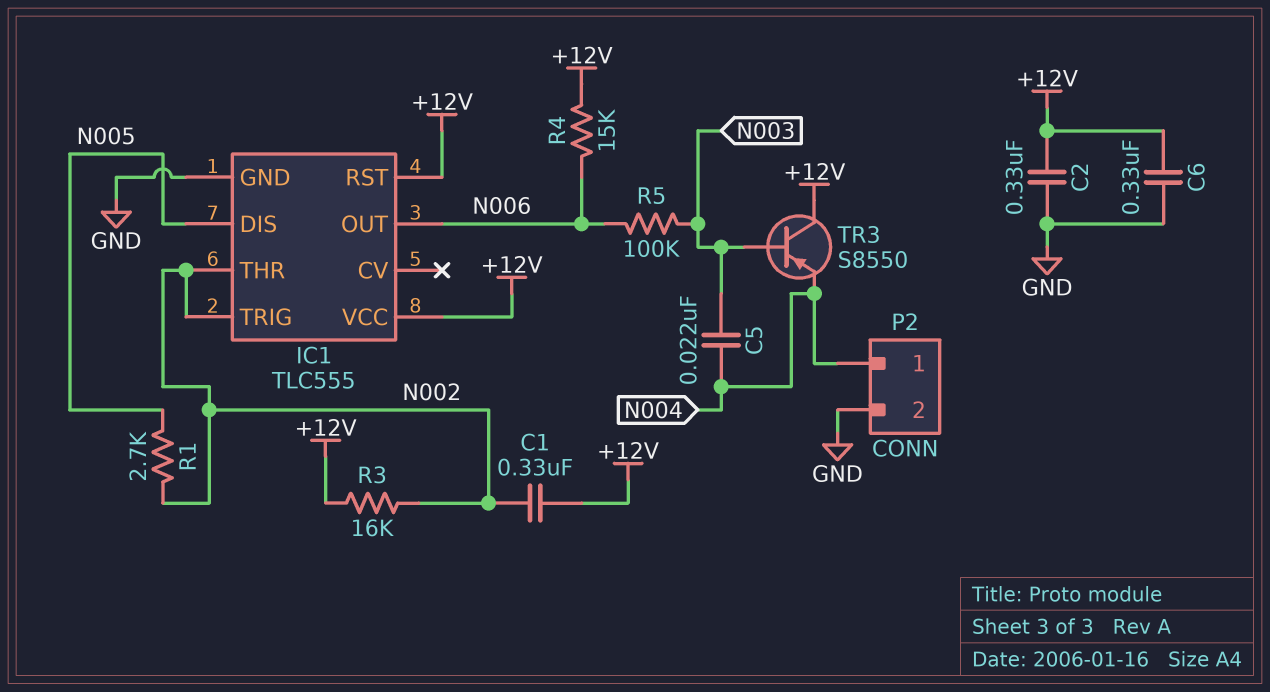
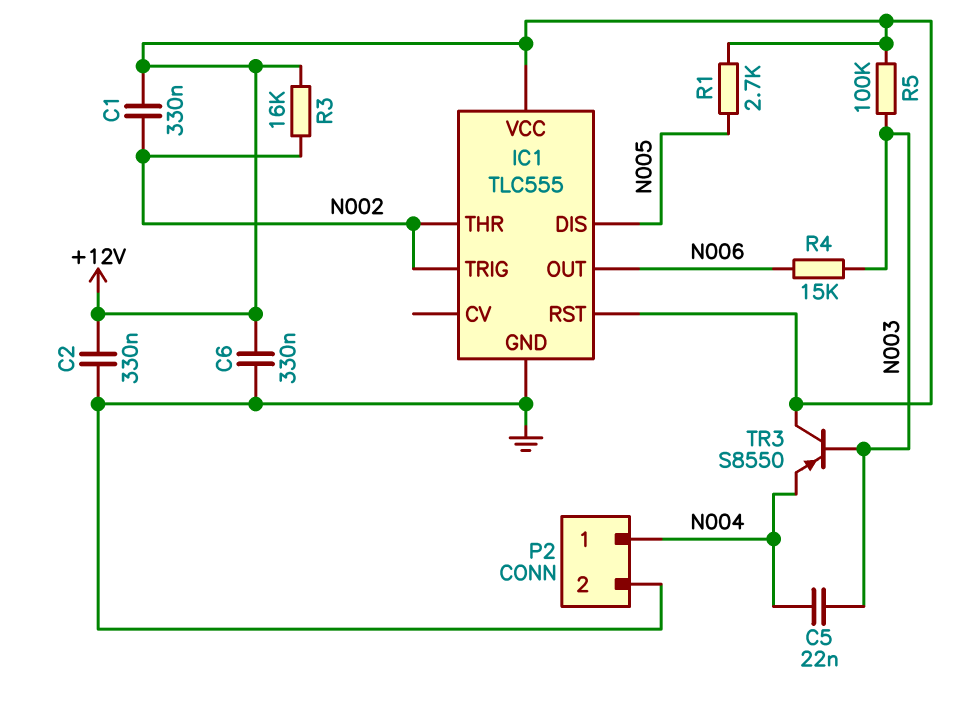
R1: 2.7k (N002, N005) -> 2.7k (+12V, N005)
R4: 15k (+12V, N006) -> 15k (N003, N006)
R5: 100k (N003, N006) -> 100k (+12V, N003)

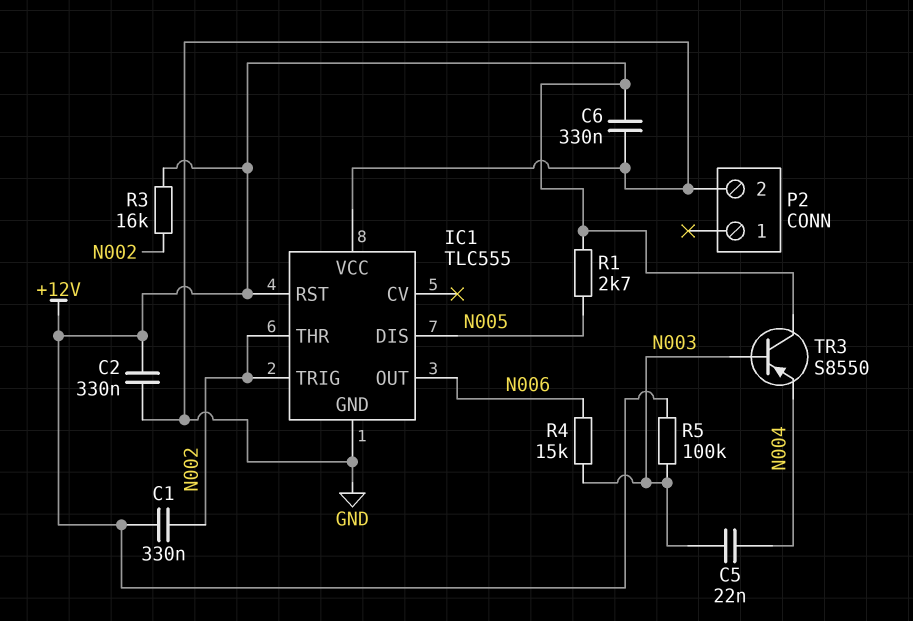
IC1 pin VCC: +12V -> GND
P2 pin 1: N004 -> none

